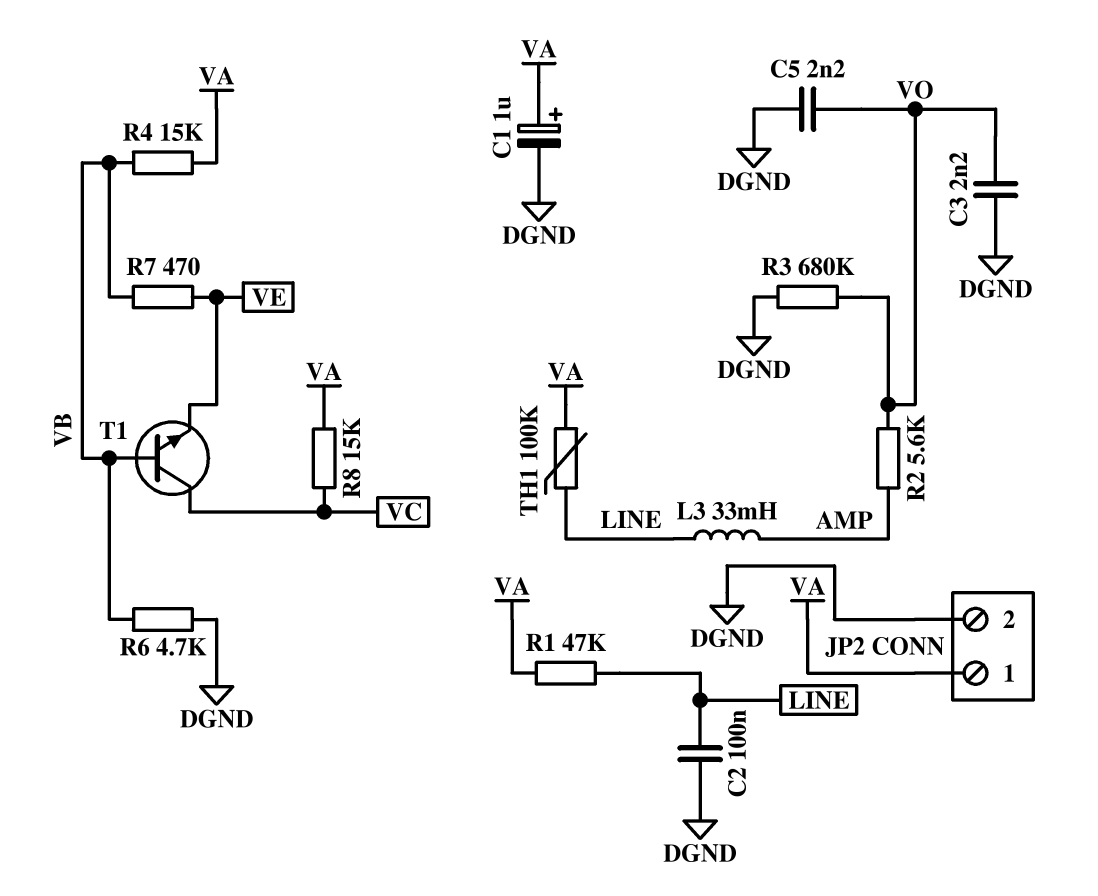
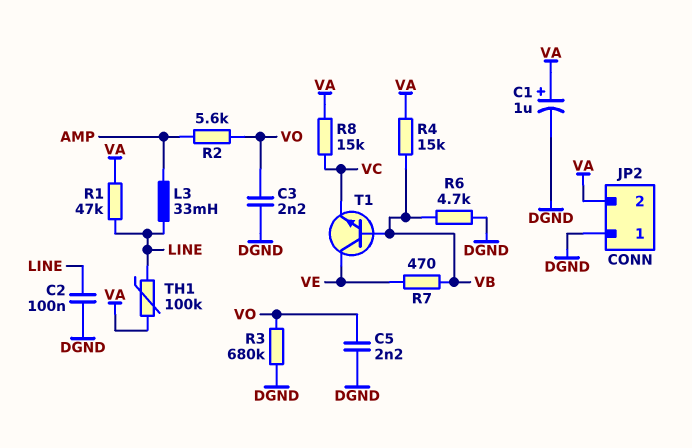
JP2 pin 1: VA -> DGND
JP2 pin 2: DGND -> VA
T1: NPN (B VB, C VC, E VE) -> NPN (B VB, C VE, E VC)

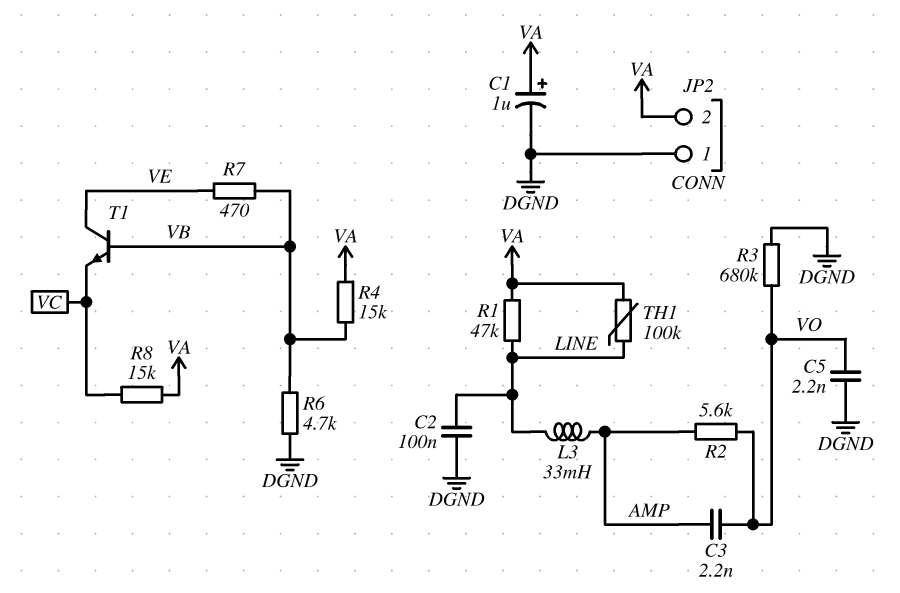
C3: 2.2nF (DGND, VO) -> 2.2nF (AMP, VO)

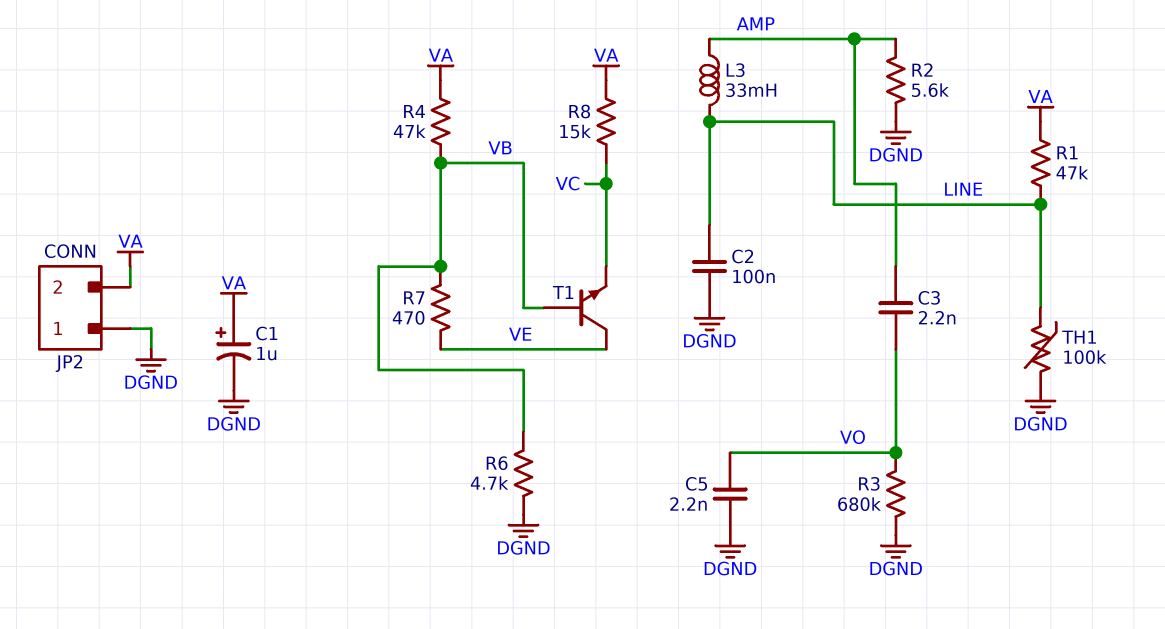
R2: 5.6k (AMP, VO) -> 5.6k (AMP, DGND)
R4: 15k (VA, VB) -> 47k (VA, VB)
TH1: 100k (LINE, VA) -> 100k (DGND, LINE)

